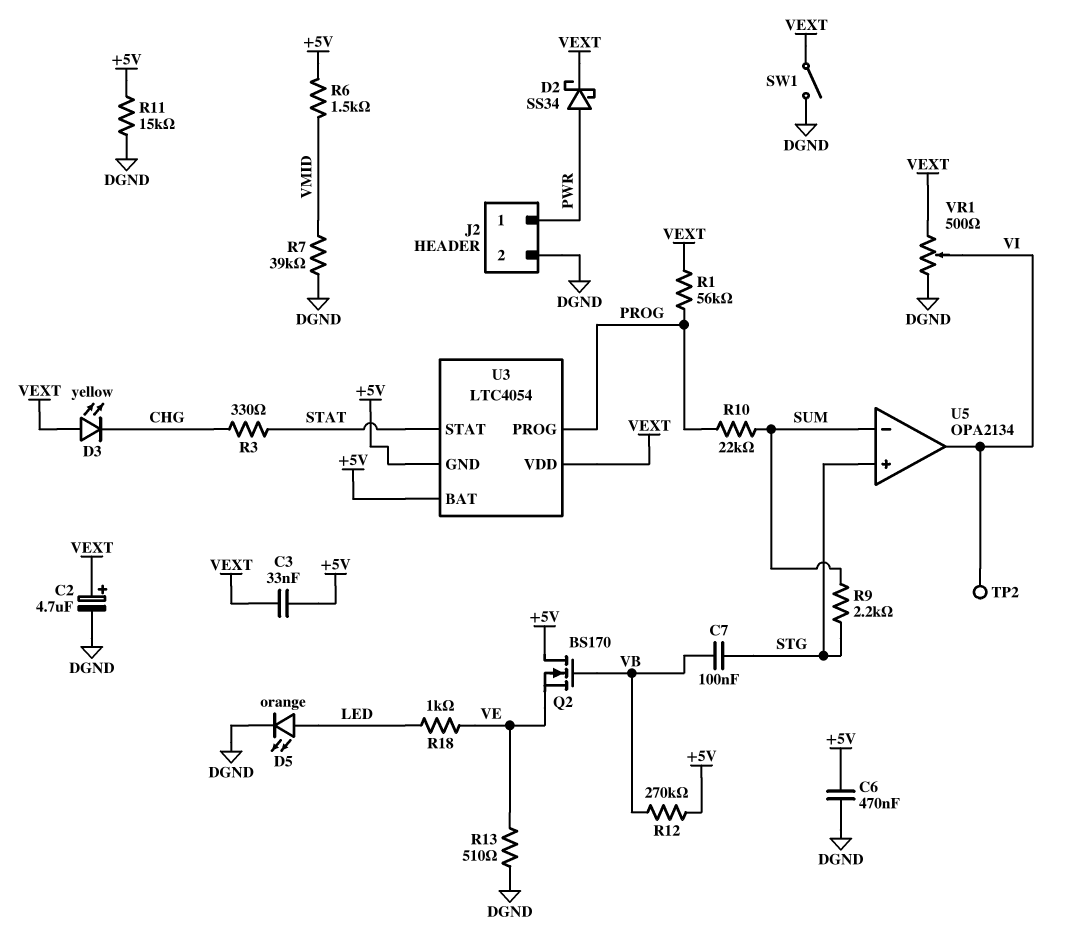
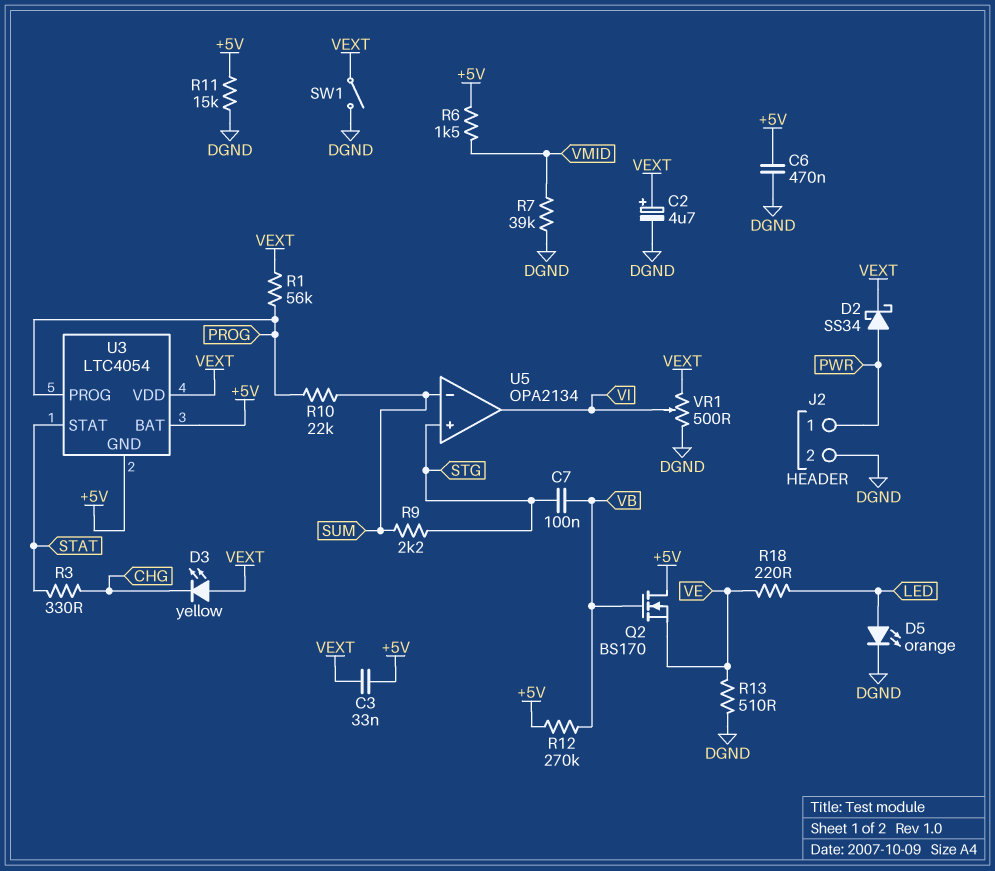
R18: 1k (LED, VE) -> 220 (LED, VE)
TP2: test point (VI) -> none

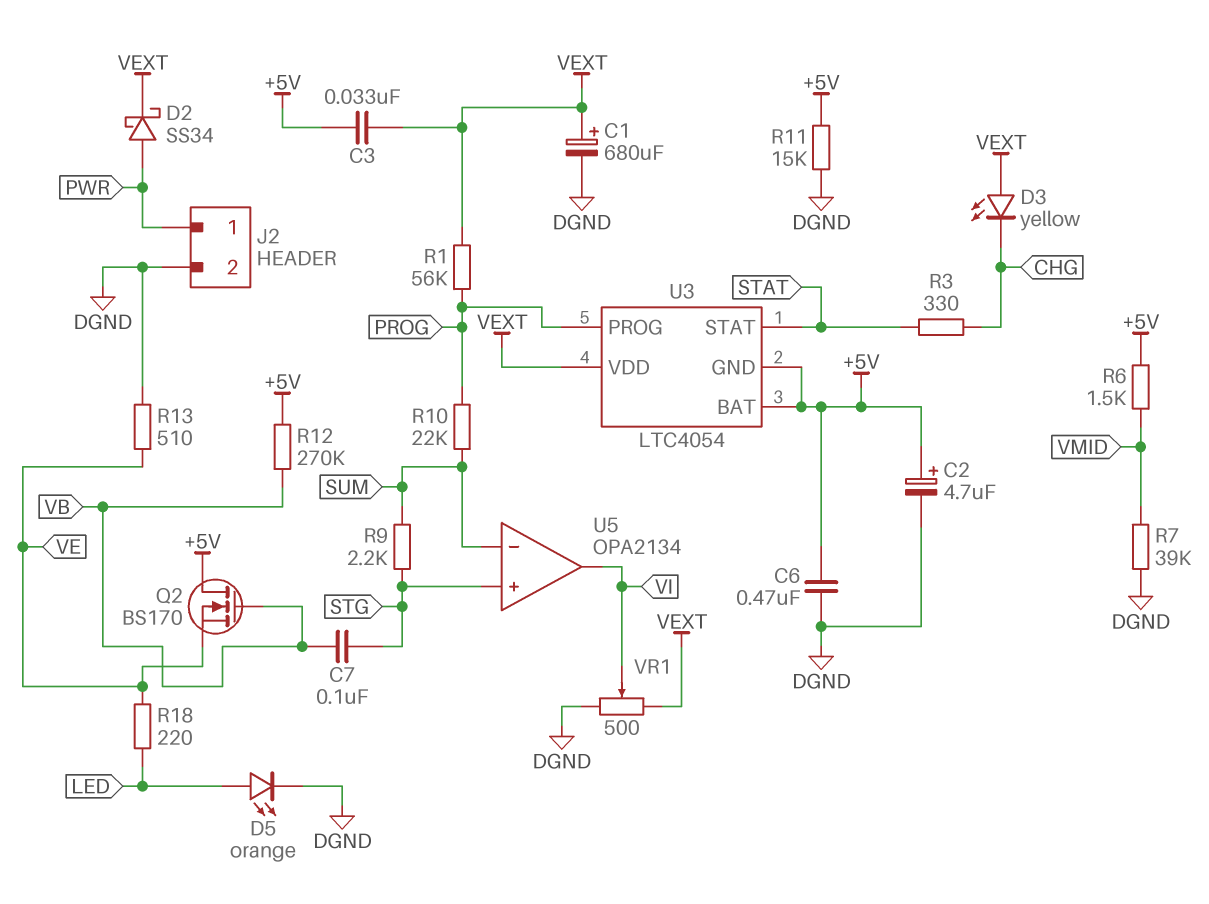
C1: none -> 680uF (plus VEXT, minus DGND)
C2: 4.7uF (plus VEXT, minus DGND) -> 4.7uF (plus +5V, minus DGND)
SW1: switch (DGND, VEXT) -> none

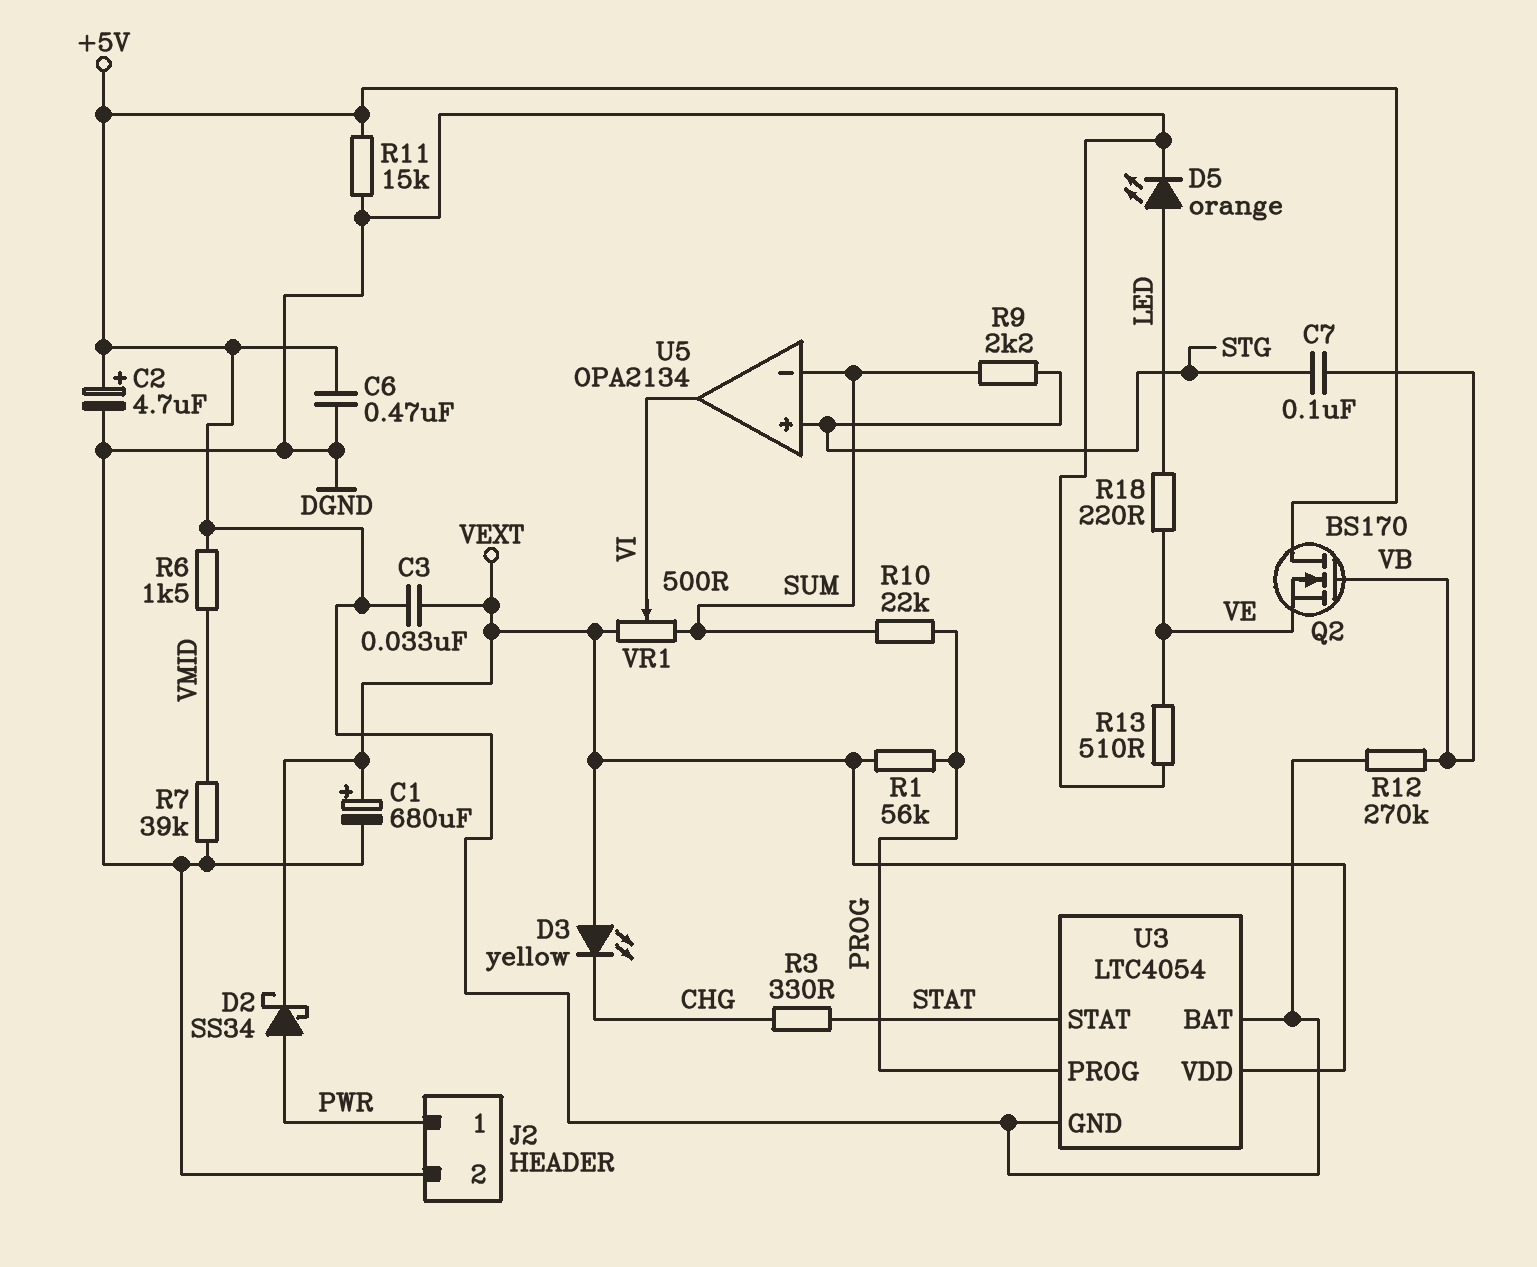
VR1: 500 (DGND, VEXT, wiper VI) -> 500 (SUM, VEXT, wiper VI)

